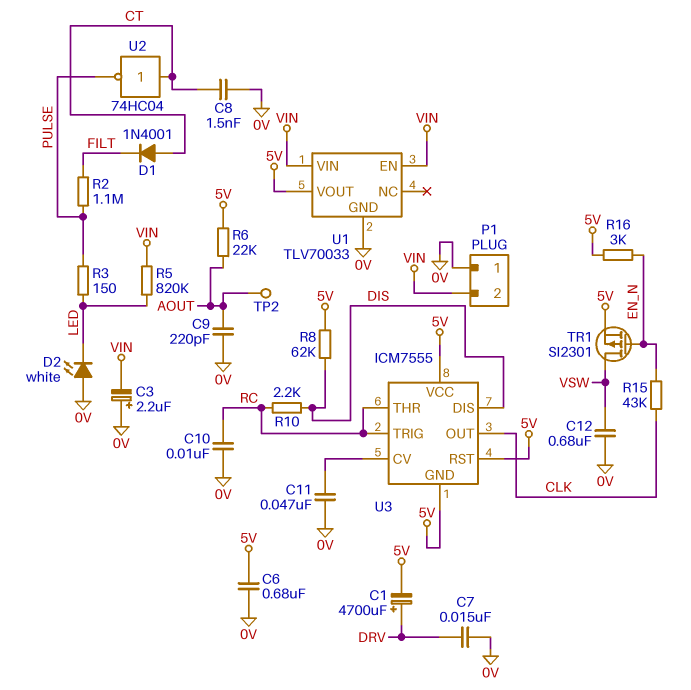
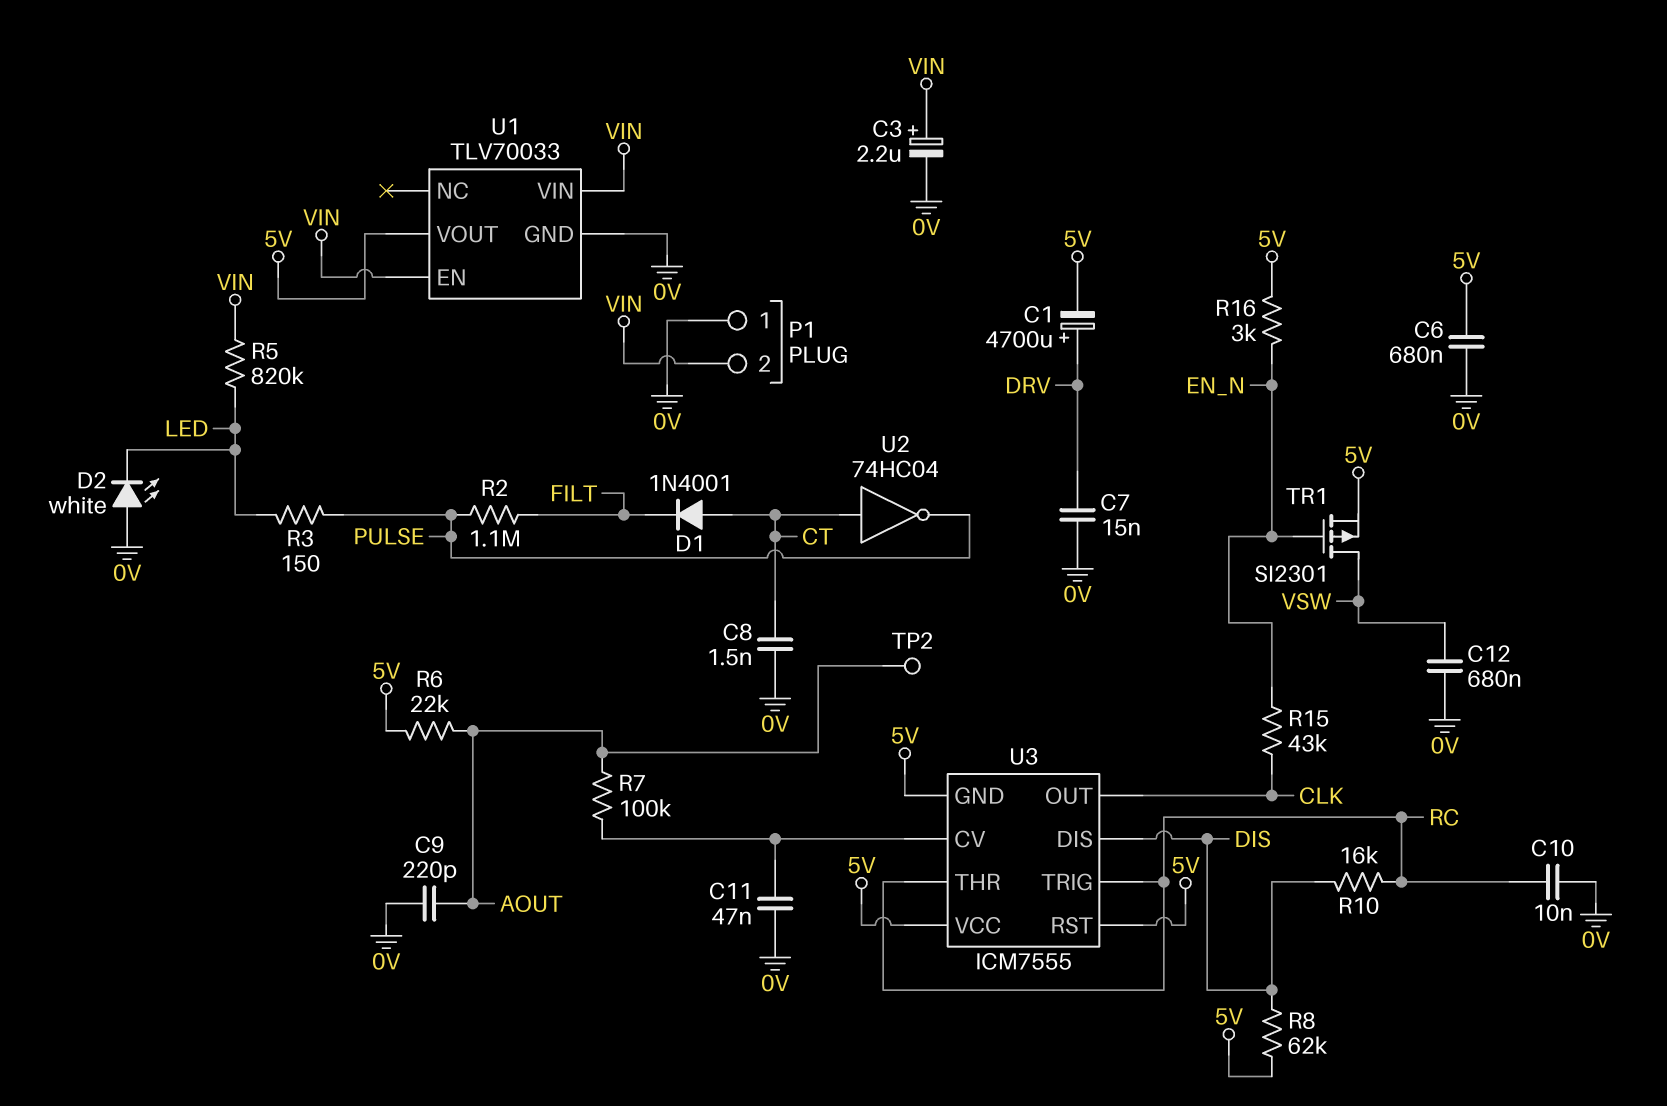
C3: 2.2uF (plus 0V, minus VIN) -> 2.2uF (plus VIN, minus 0V)
R7: none -> 100k (AOUT, U3/CV)
R10: 2.2k (DIS, RC) -> 16k (DIS, RC)

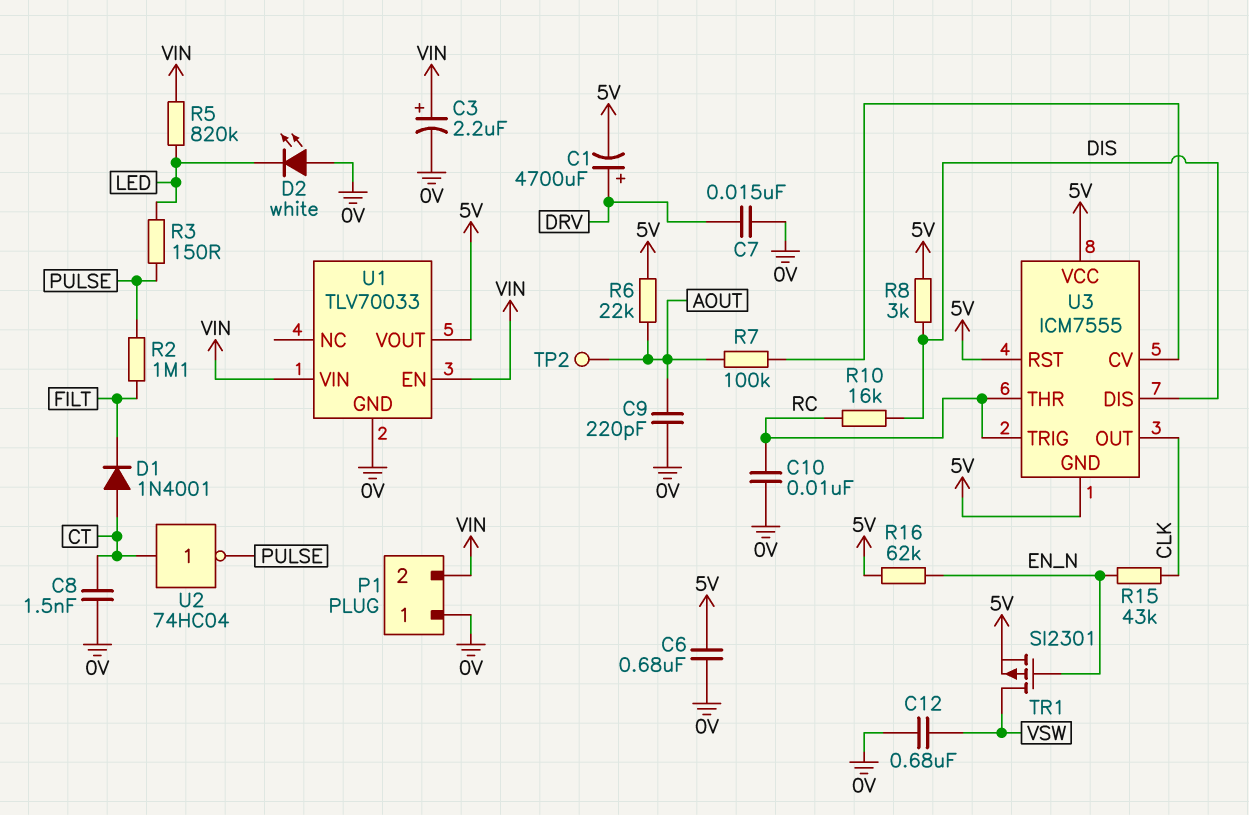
C11: 47nF (0V, U3/CV) -> none
R8: 62k (5V, DIS) -> 3k (5V, DIS)
R16: 3k (5V, EN_N) -> 62k (5V, EN_N)

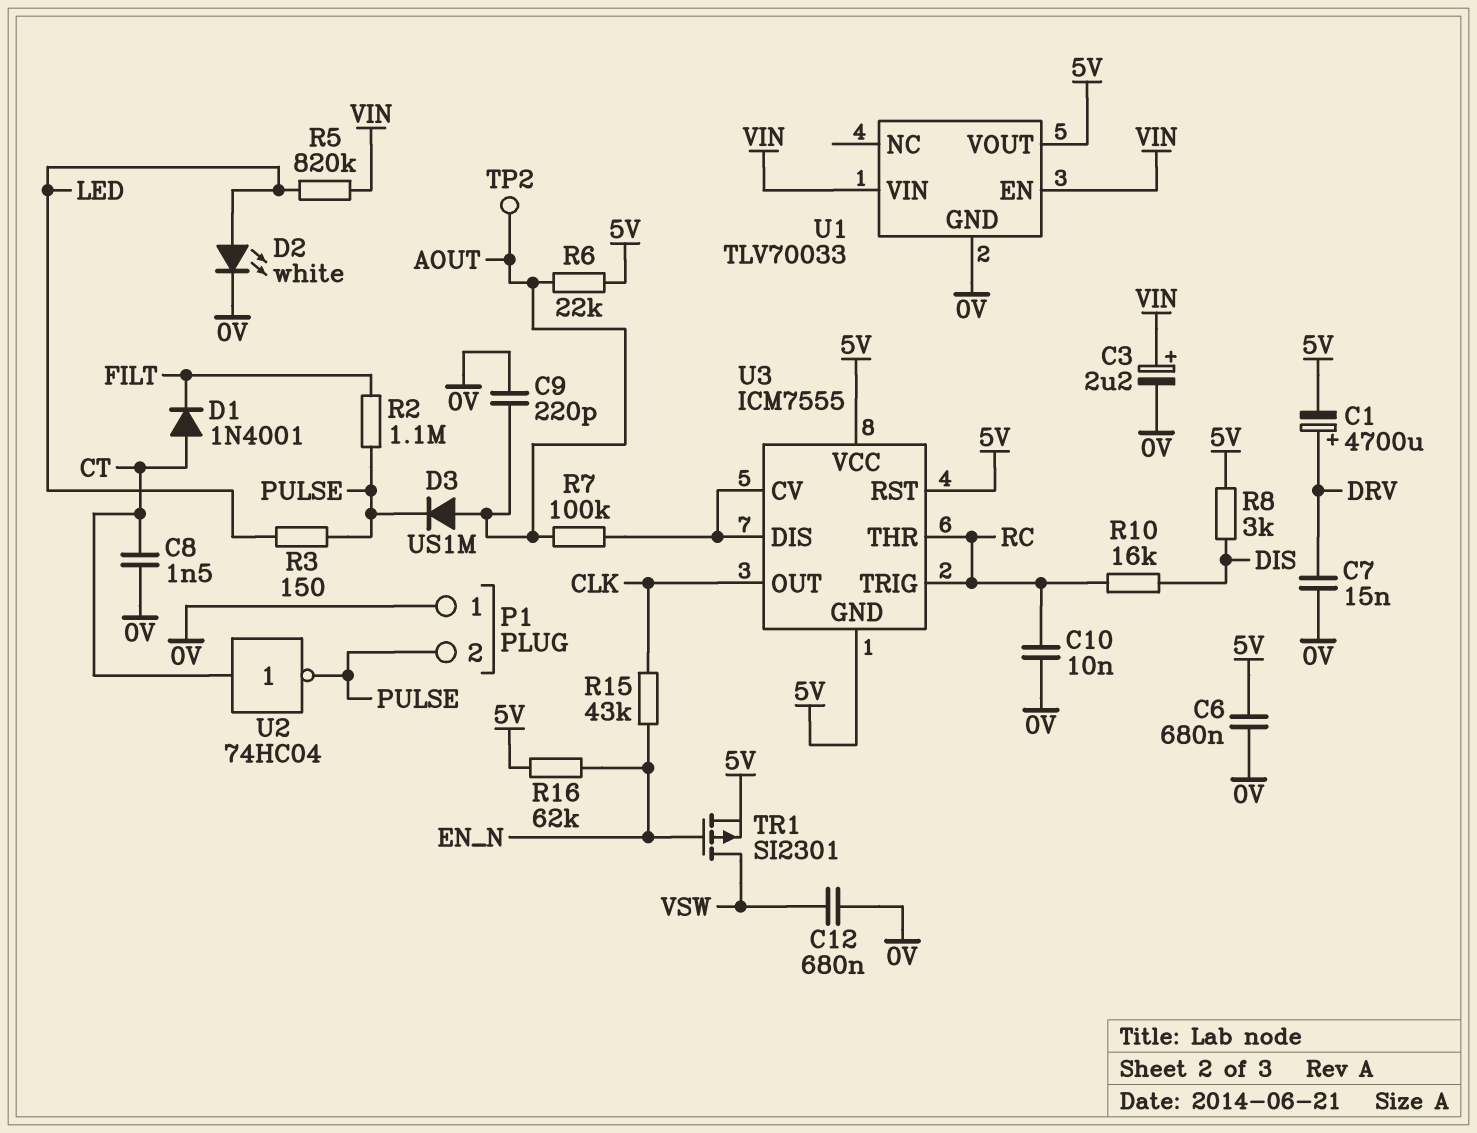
D2: LED white (A 0V, K LED) -> LED white (A LED, K 0V)
D3: none -> diode US1M (A AOUT, K PULSE)
P1 pin 2: VIN -> PULSE
U3 pin DIS: DIS -> U3/CV

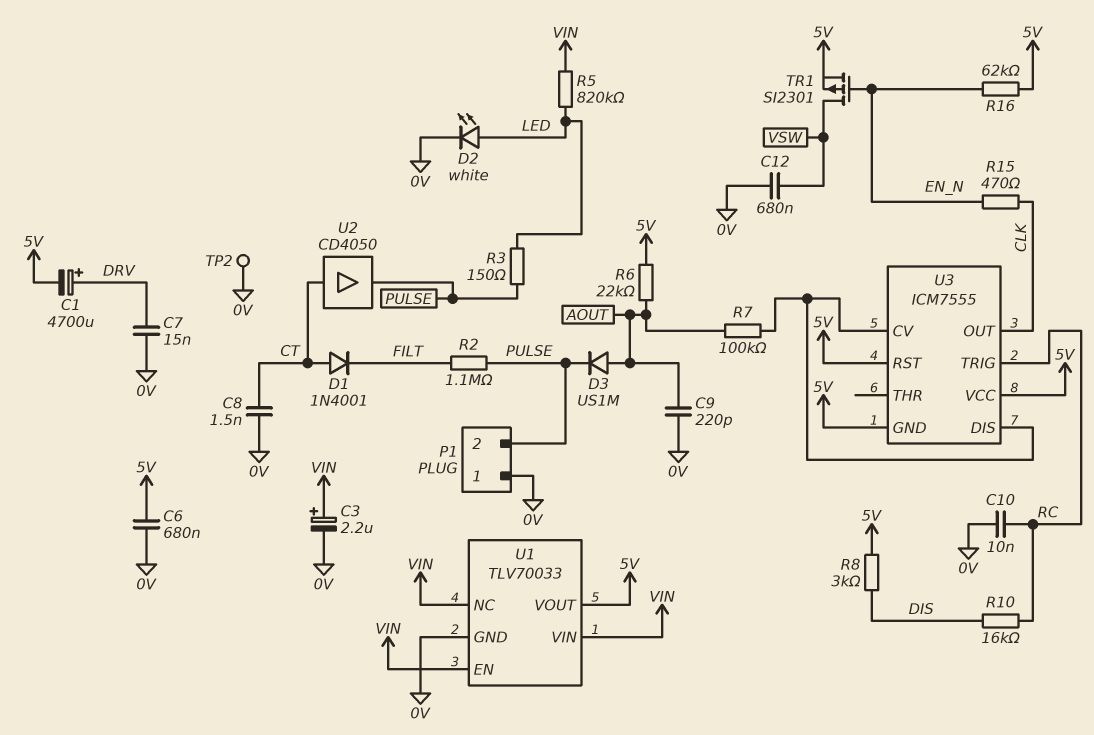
R15: 43k (CLK, EN_N) -> 470 (CLK, EN_N)
TP2: test point (AOUT) -> test point (0V)
U1 pin NC: none -> VIN
U2: NOT 74HC04 (in CT, out PULSE) -> buffer CD4050 (in CT, out PULSE)
U3 pin THR: RC -> none

